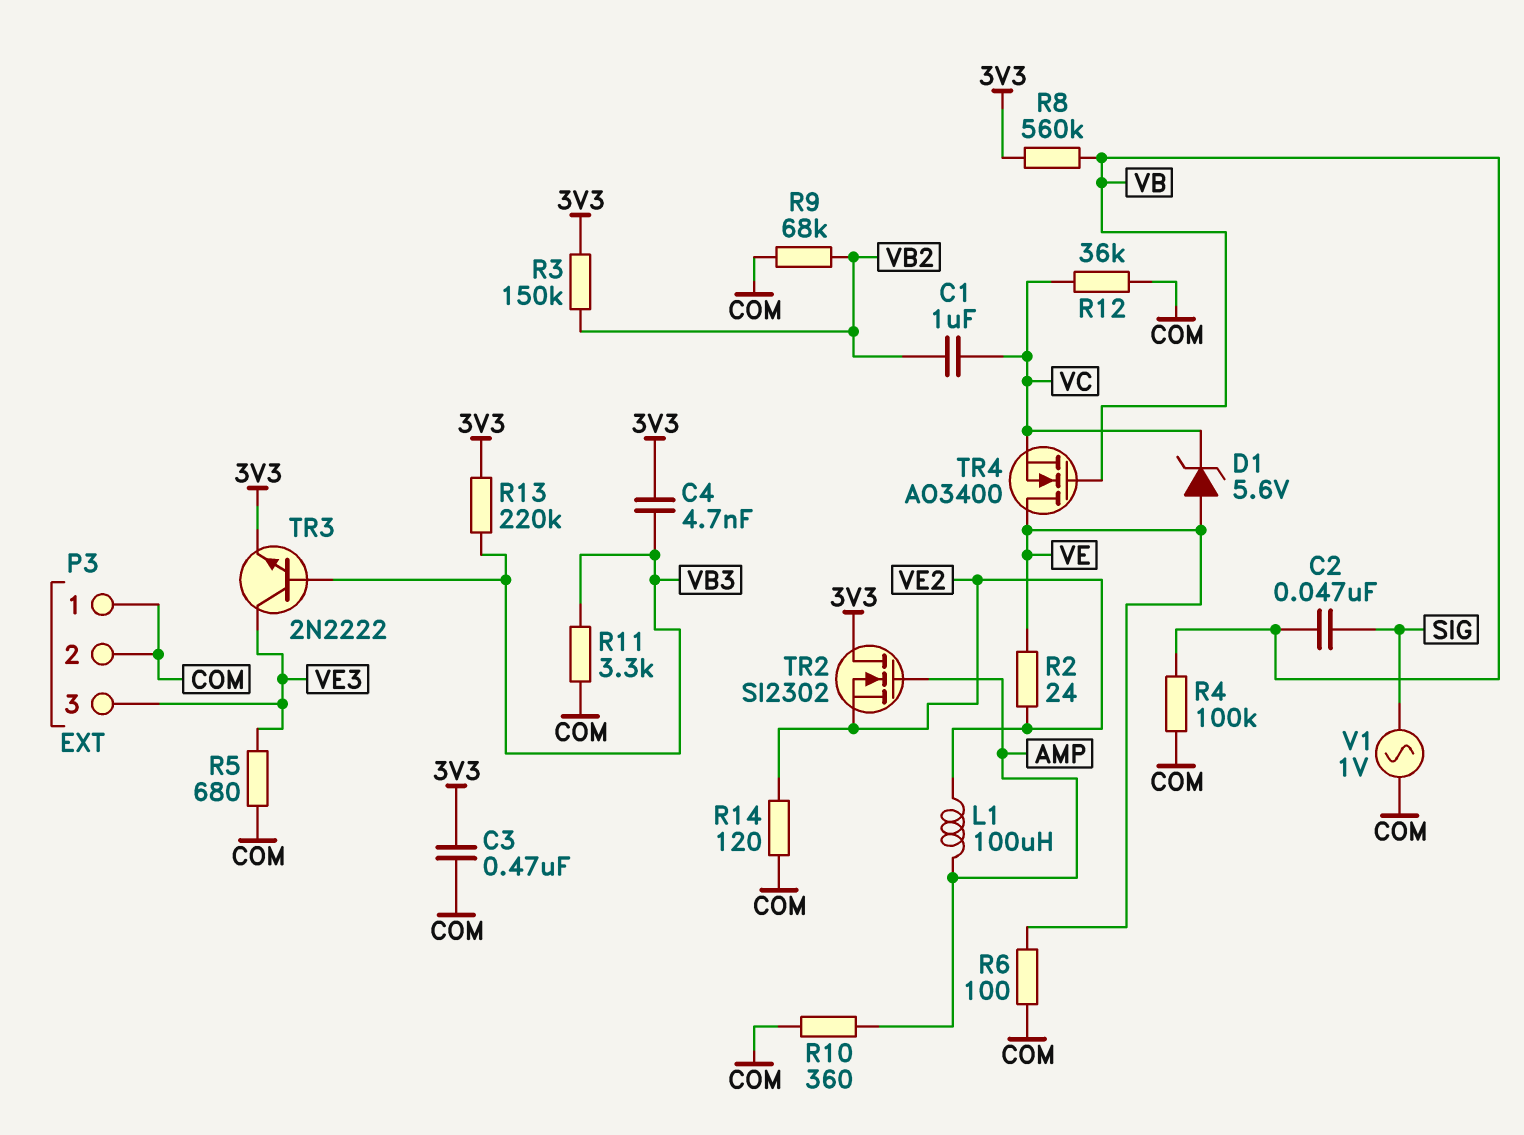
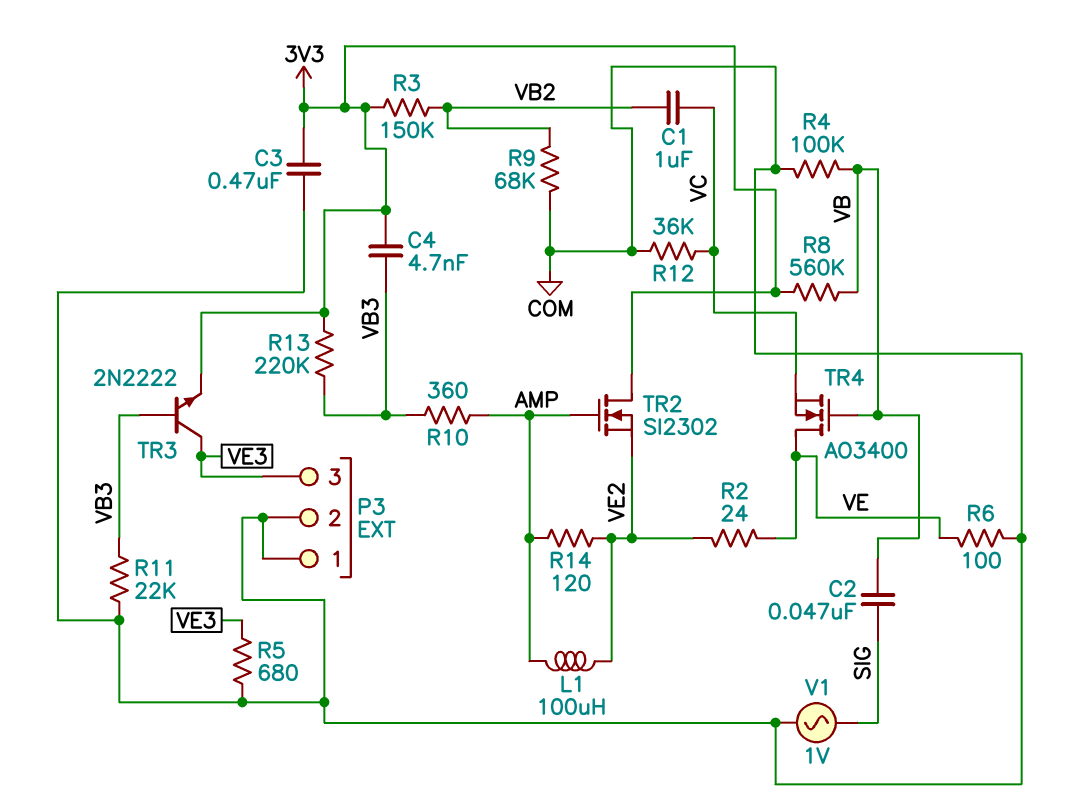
D1: zener 5.6V (A VE, K VC) -> none
R10: 360 (AMP, COM) -> 360 (AMP, VB3)
R11: 3.3k (COM, VB3) -> 22k (COM, VB3)
R14: 120 (COM, VE2) -> 120 (AMP, VE2)

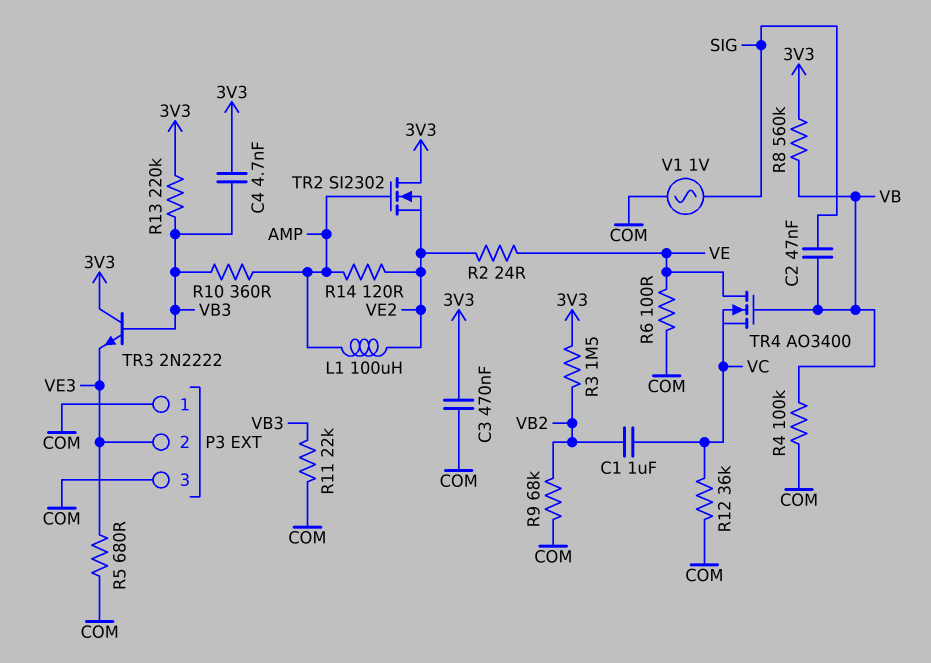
P3 pin 2: COM -> VE3
P3 pin 3: VE3 -> COM
R3: 150k (3V3, VB2) -> 1.5M (3V3, VB2)
TR3: NPN 2N2222 (B VB3, C VE3, E 3V3) -> NPN 2N2222 (B VB3, C 3V3, E VE3)

